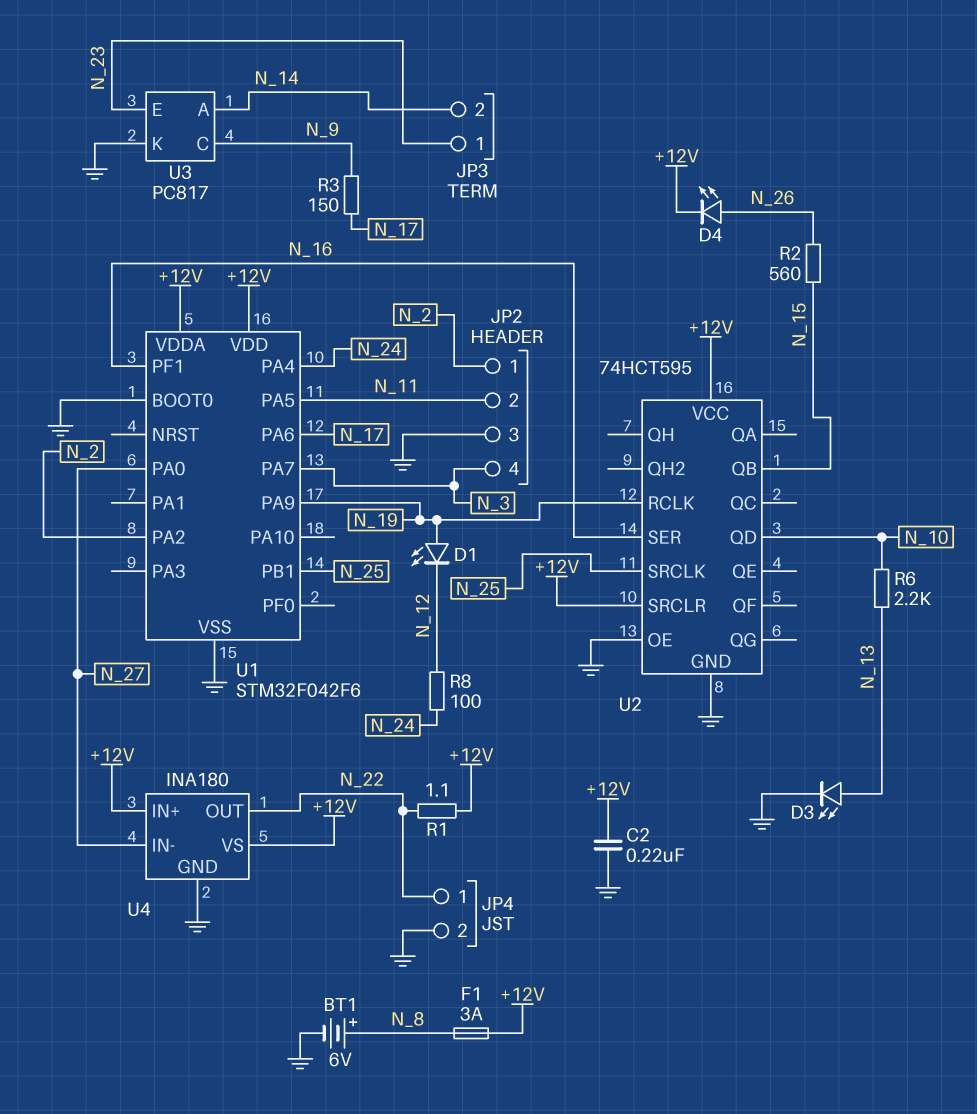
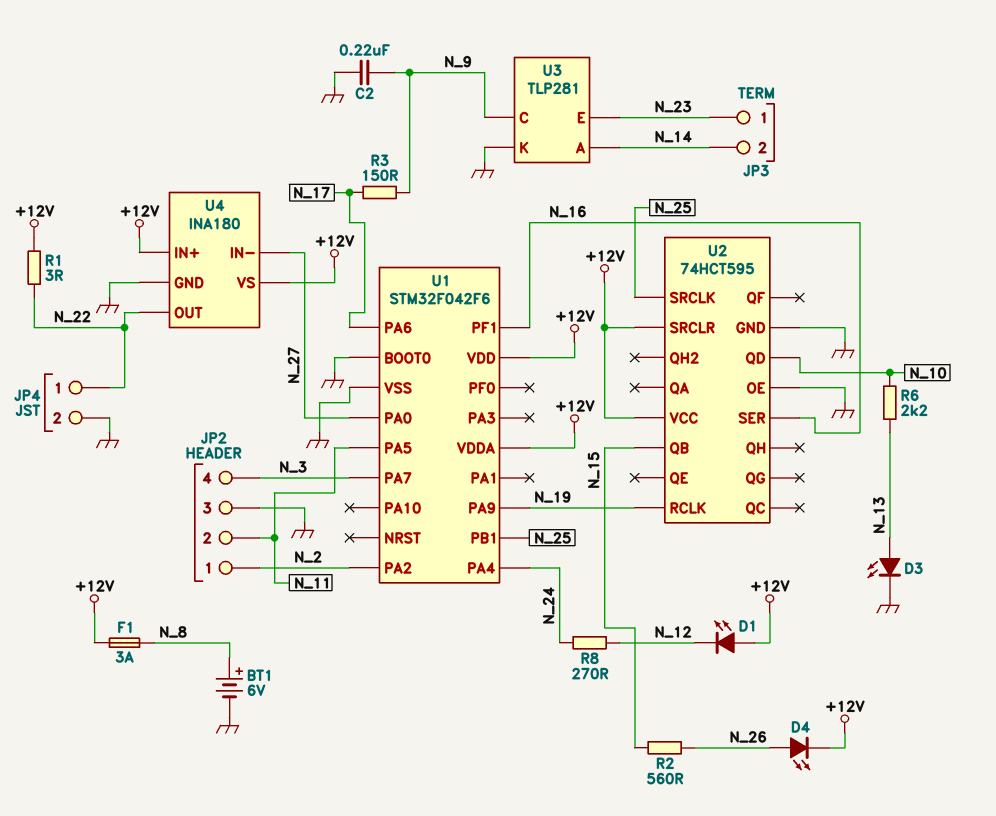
C2: 220nF (+12V, GND) -> 220nF (GND, N_9)
D1: LED (A N_19, K N_12) -> LED (A +12V, K N_12)
R1: 1.1 (+12V, N_22) -> 3 (+12V, N_22)
R8: 100 (N_12, N_24) -> 270 (N_12, N_24)
U3: PC817 -> TLP281

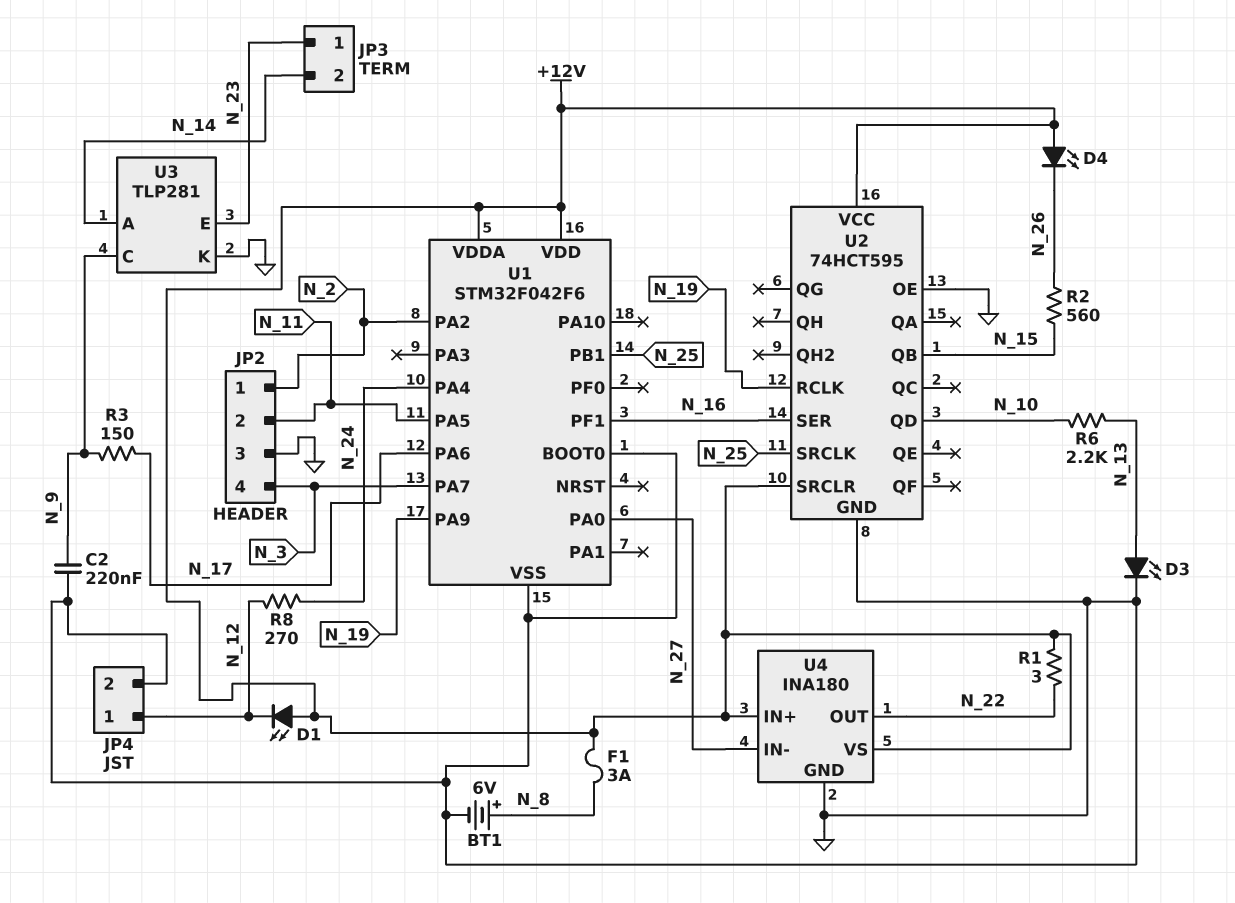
D4: LED (A N_26, K +12V) -> LED (A +12V, K N_26)
JP4 pin 1: N_22 -> N_12

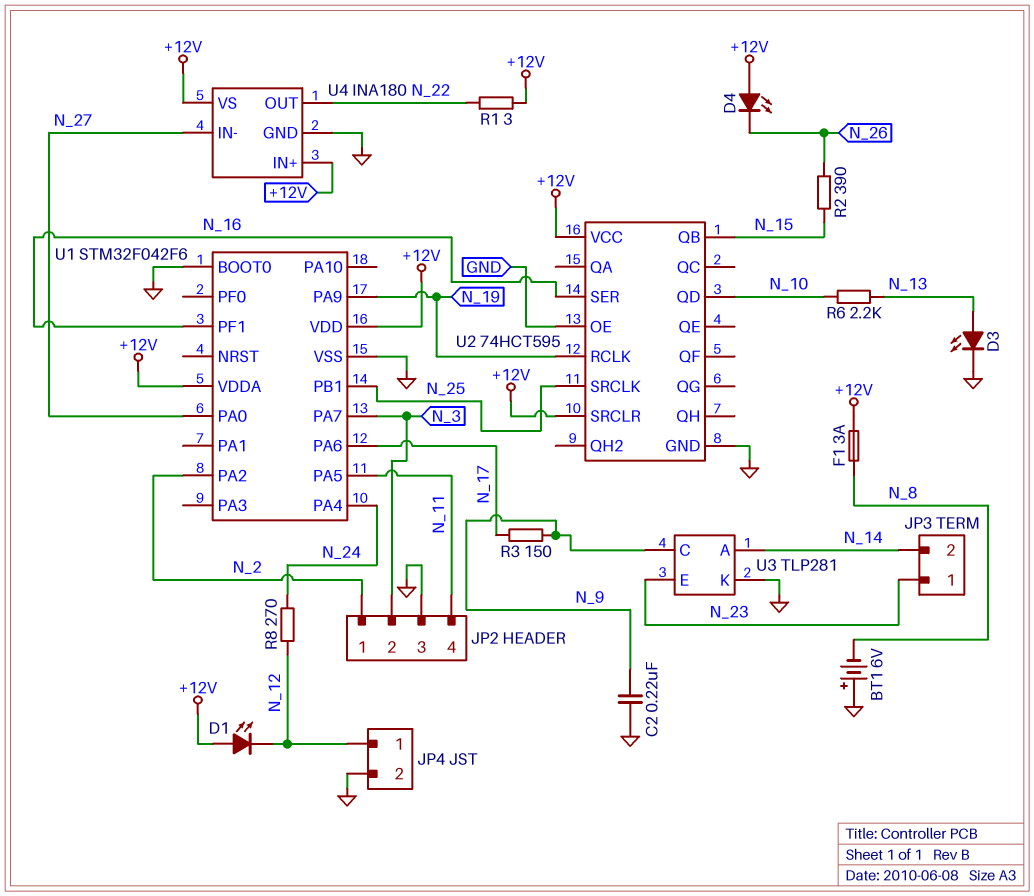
BT1: 6V (plus N_8, minus GND) -> 6V (plus GND, minus N_8)
JP2 pin 2: N_11 -> N_3
JP2 pin 4: N_3 -> N_11
R2: 560 (N_15, N_26) -> 390 (N_15, N_26)

